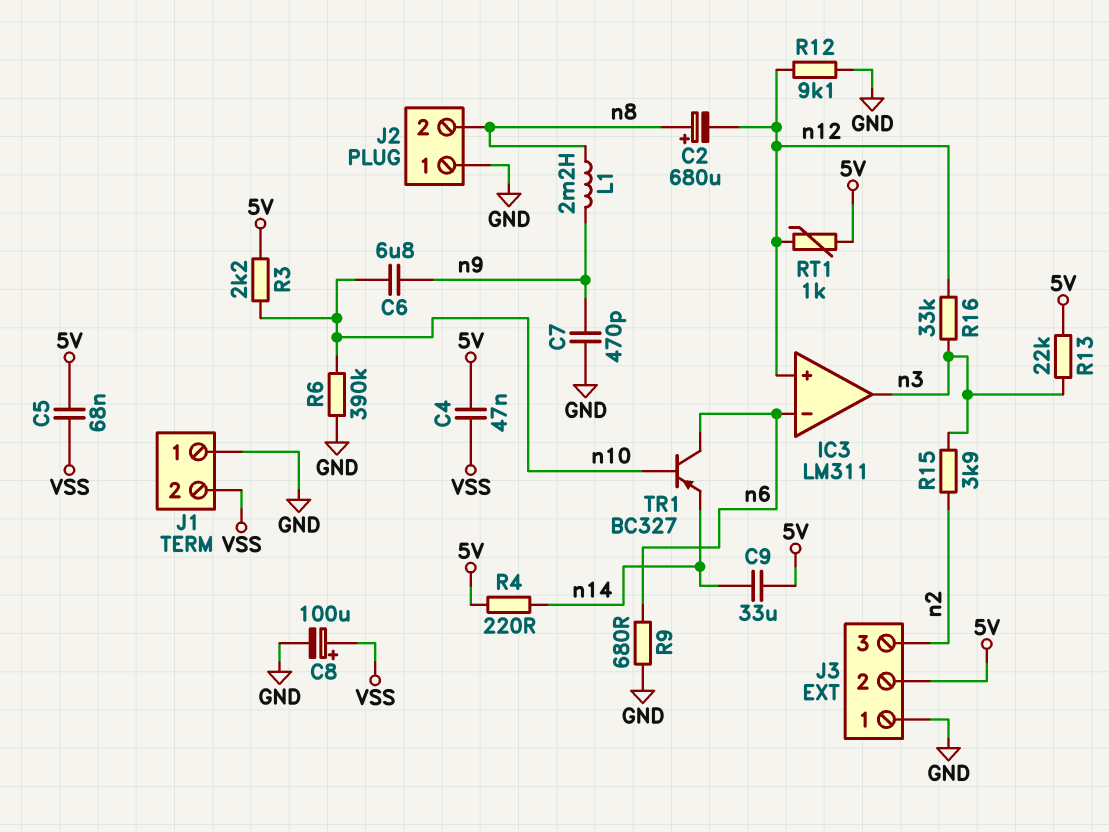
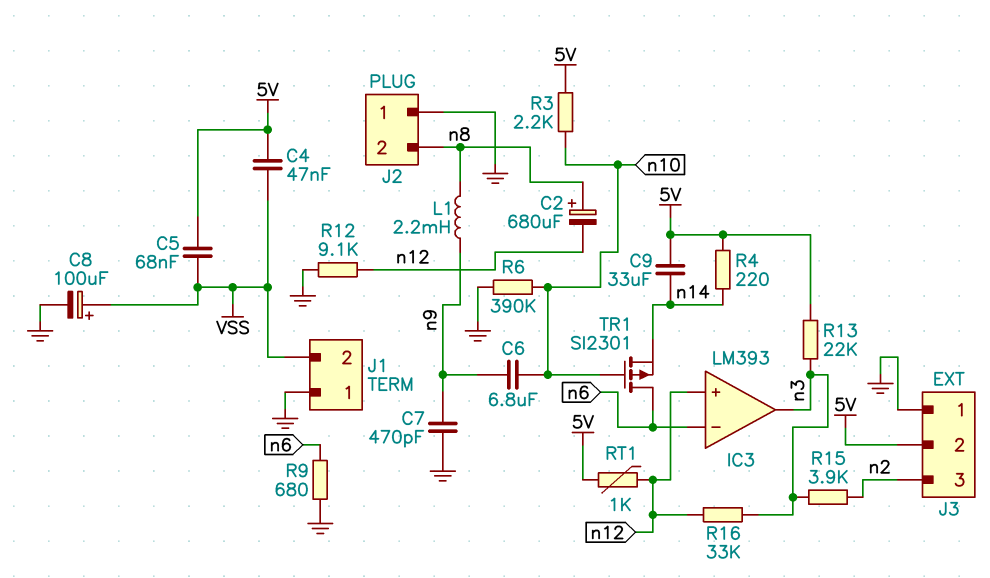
IC3: LM311 -> LM393
TR1: PNP BC327 (B n10, C n6, E n14) -> PMOS SI2301 (G n10, D n6, S n14)

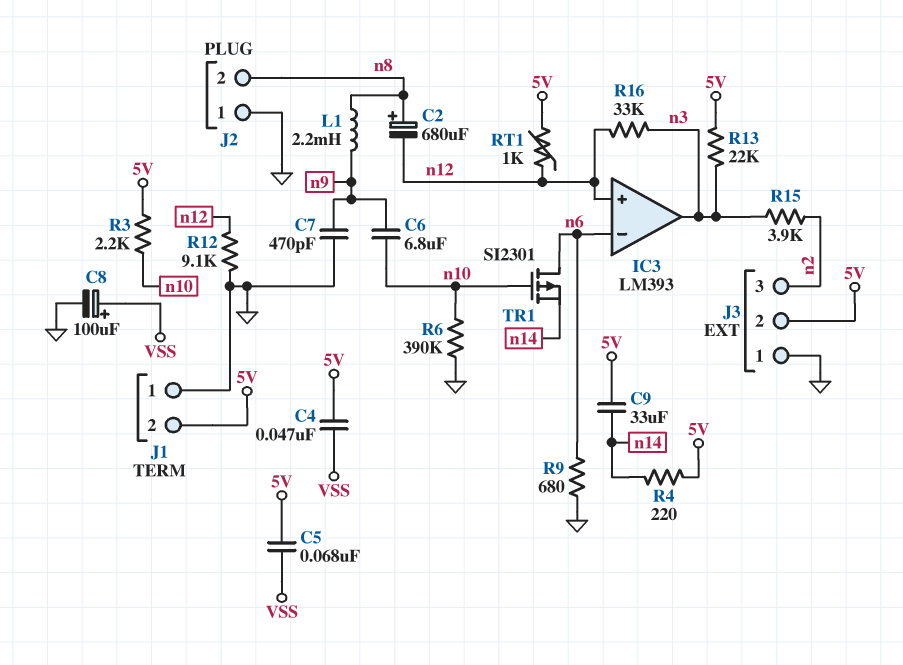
J1 pin 2: VSS -> 5V

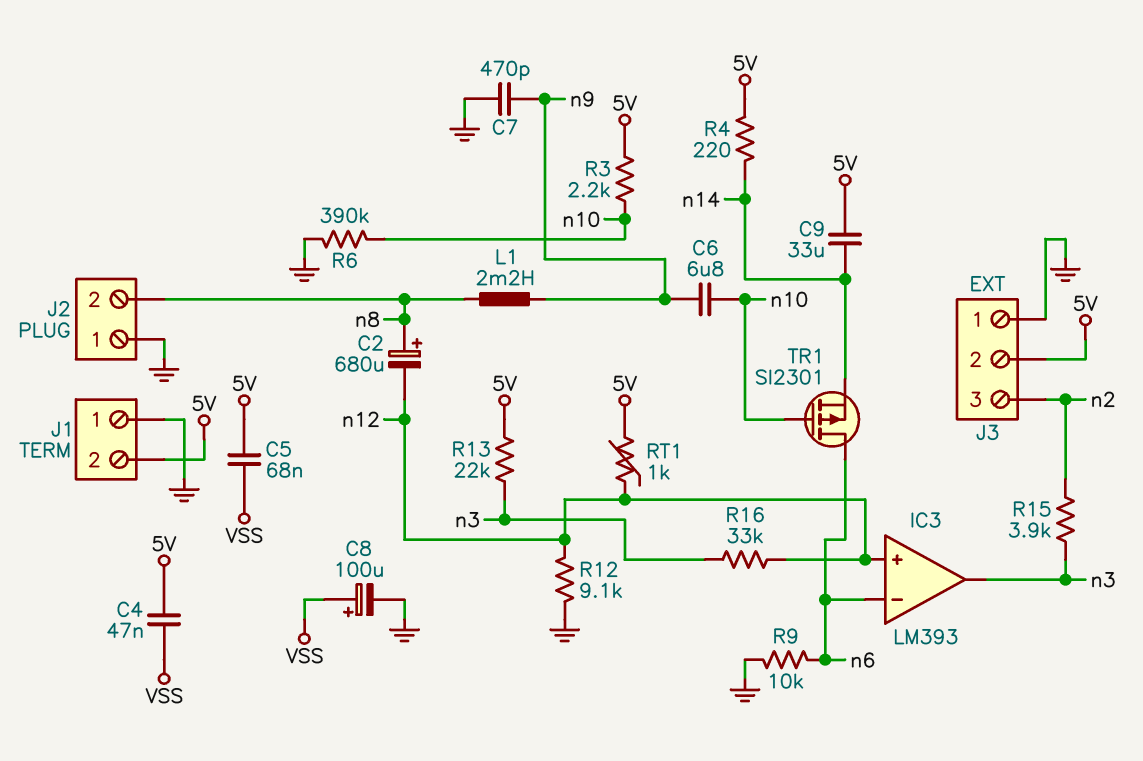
R9: 680 (GND, n6) -> 10k (GND, n6)

